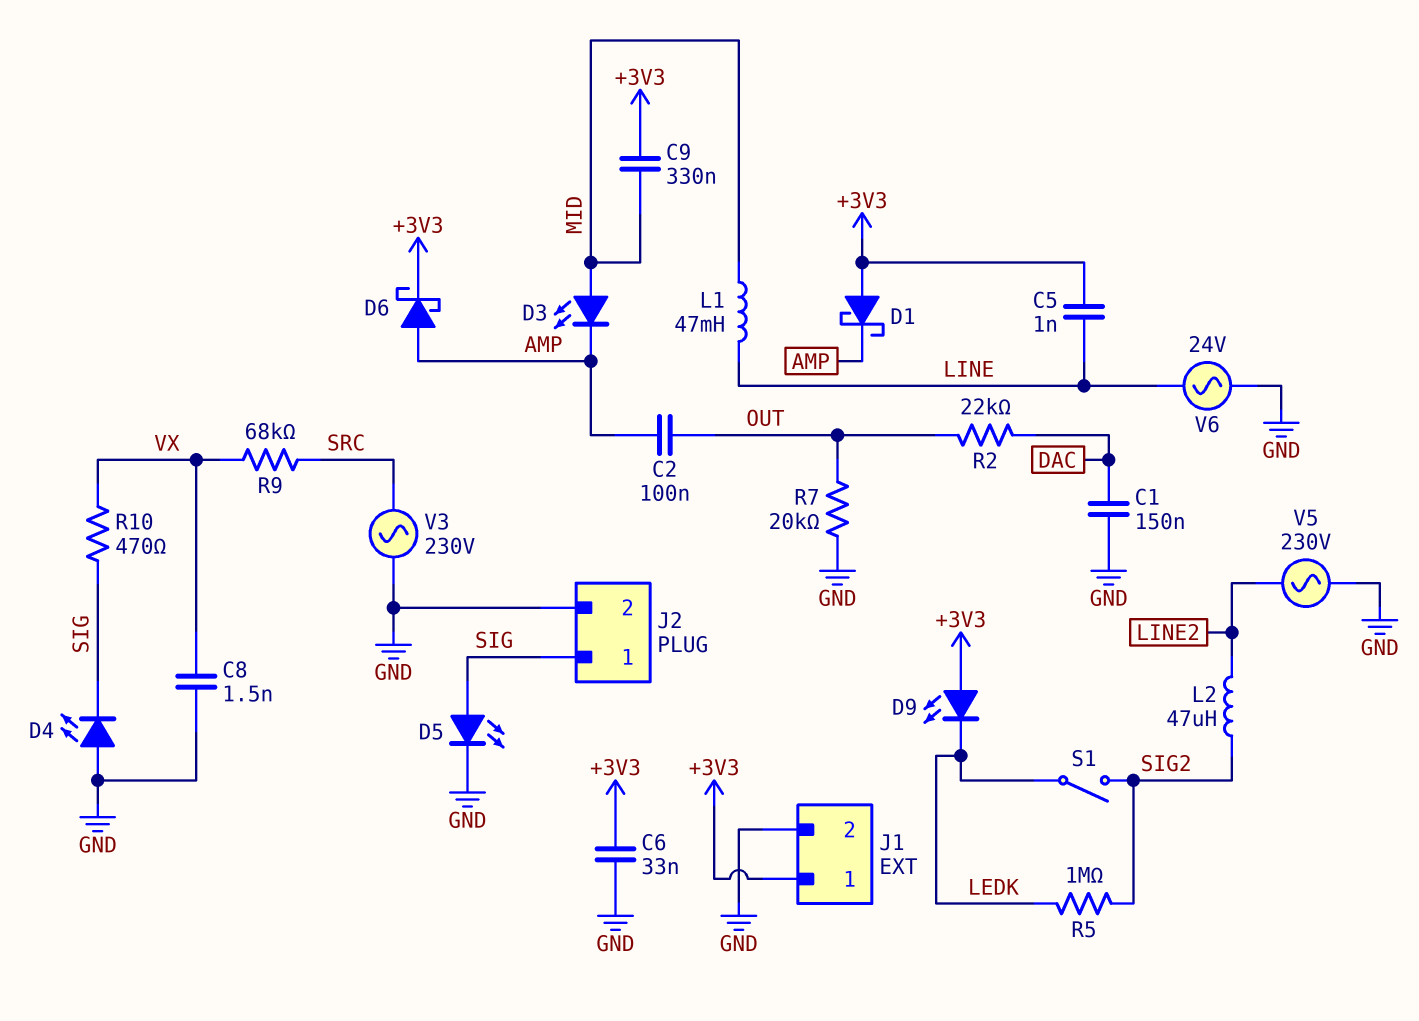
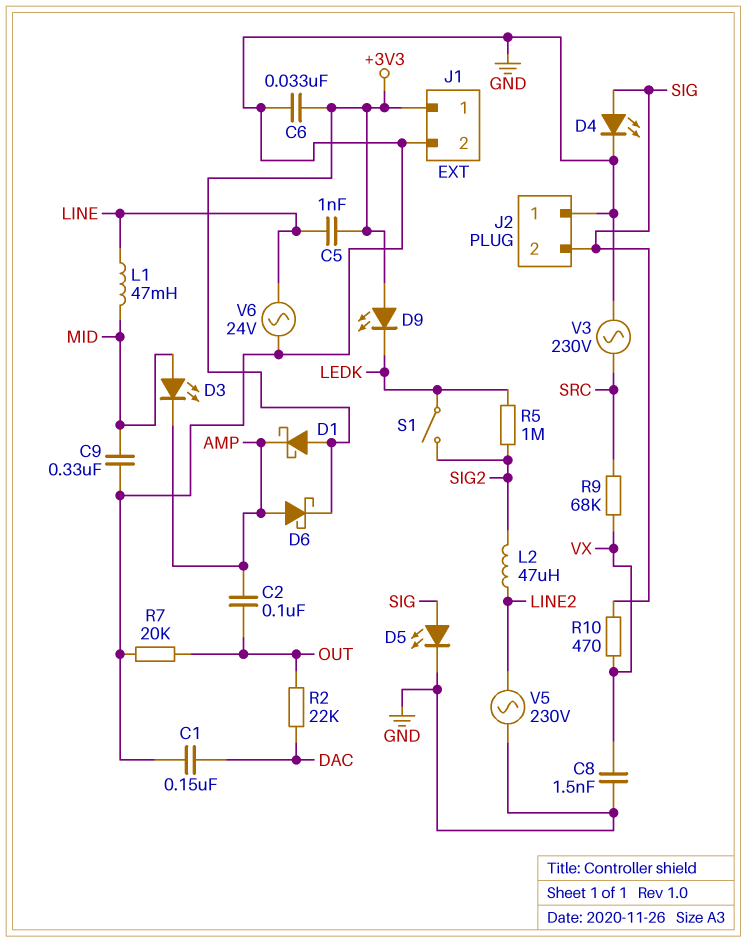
C9: 330nF (+3V3, MID) -> 330nF (GND, MID)
D4: LED (A GND, K SIG) -> LED (A SIG, K GND)
J2 pin 1: SIG -> GND
J2 pin 2: GND -> SIG

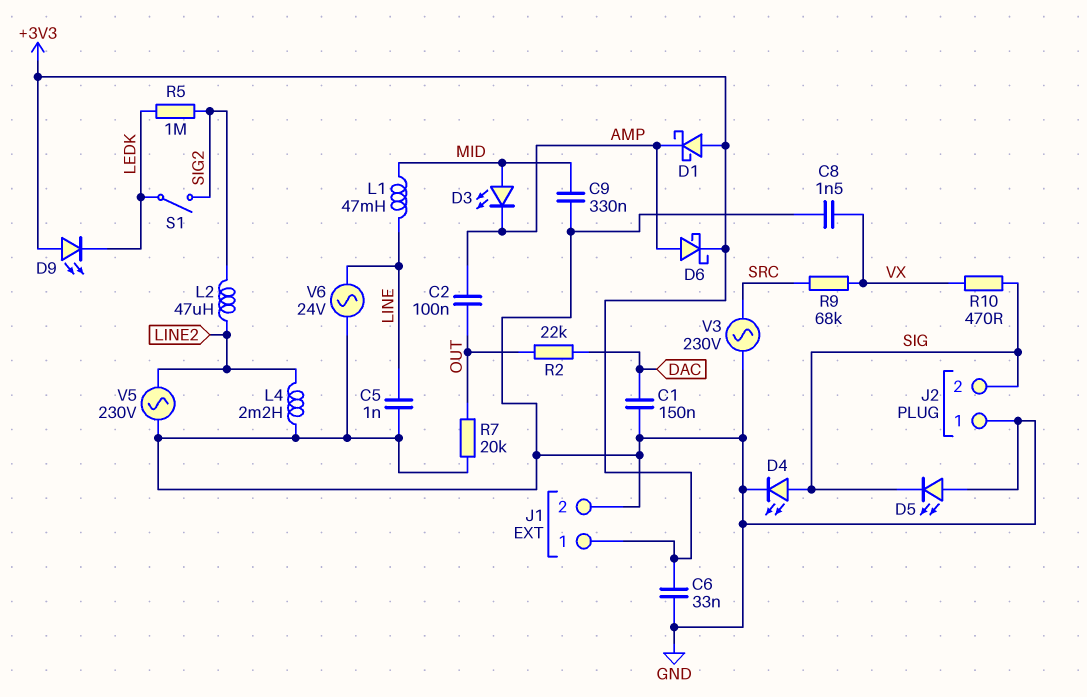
C5: 1nF (+3V3, LINE) -> 1nF (GND, LINE)
D5: LED (A SIG, K GND) -> LED (A GND, K SIG)
L4: none -> 2.2mH (GND, LINE2)

